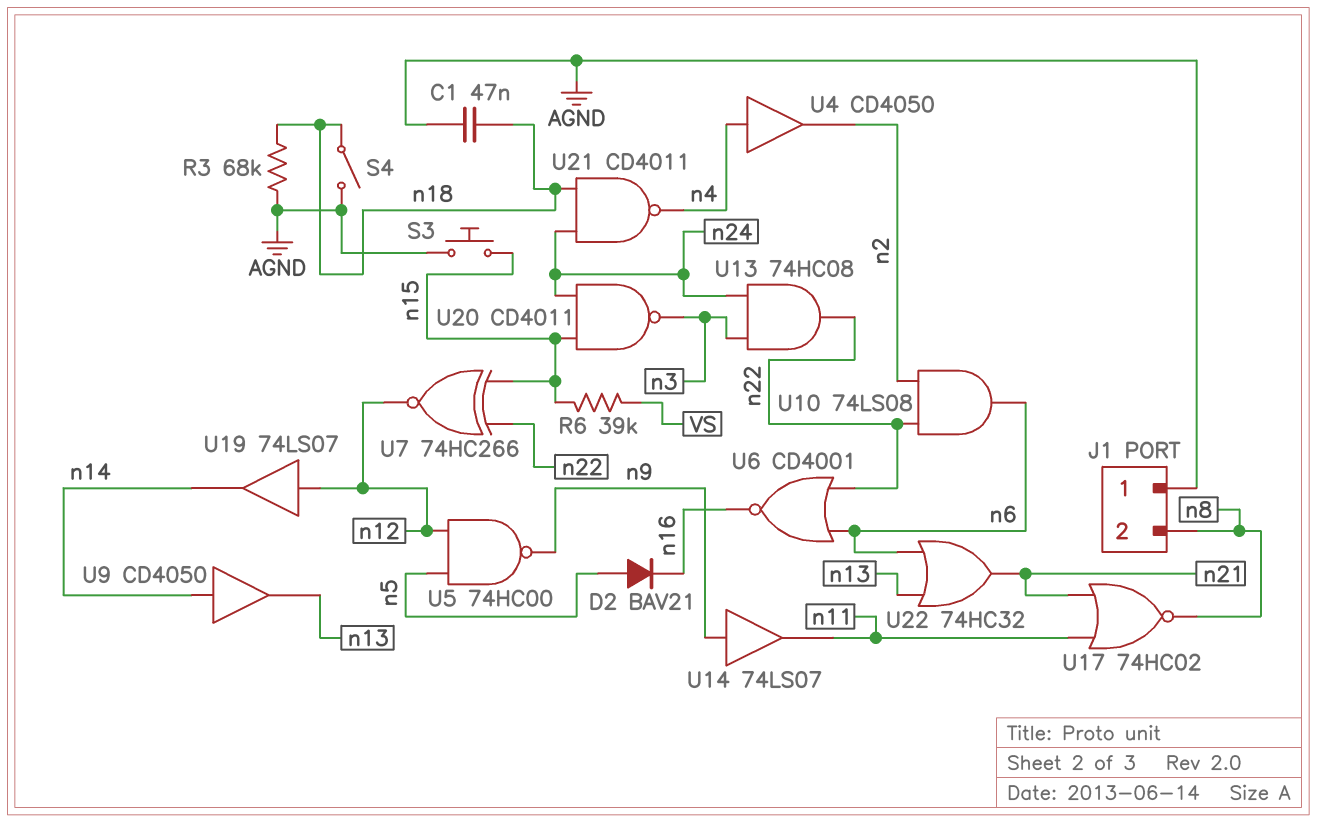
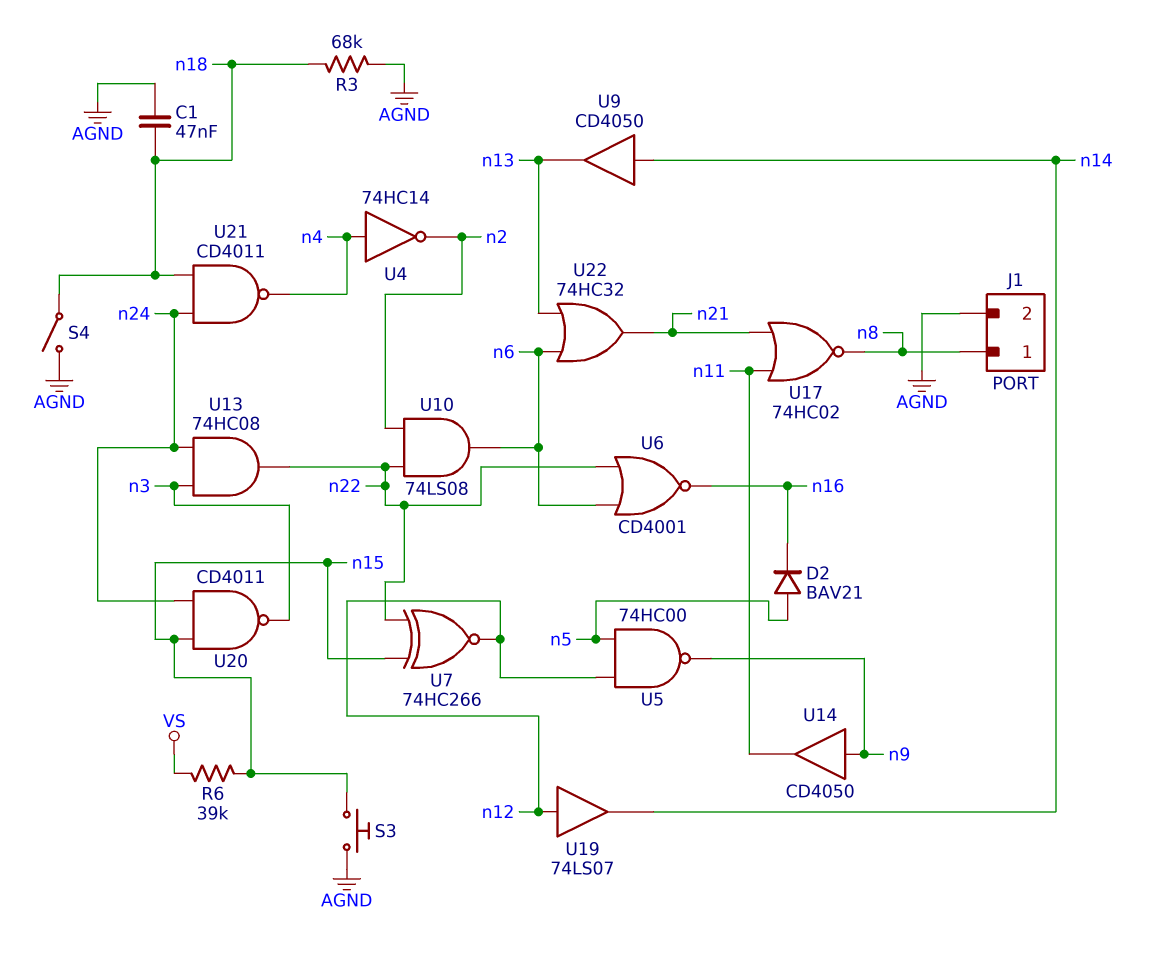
J1 pin 1: AGND -> n8
J1 pin 2: n8 -> AGND
U4: buffer CD4050 (in n4, out n2) -> NOT 74HC14 (in n4, out n2)
U14: buffer 74LS07 (in n9, out n11) -> buffer CD4050 (in n9, out n11)

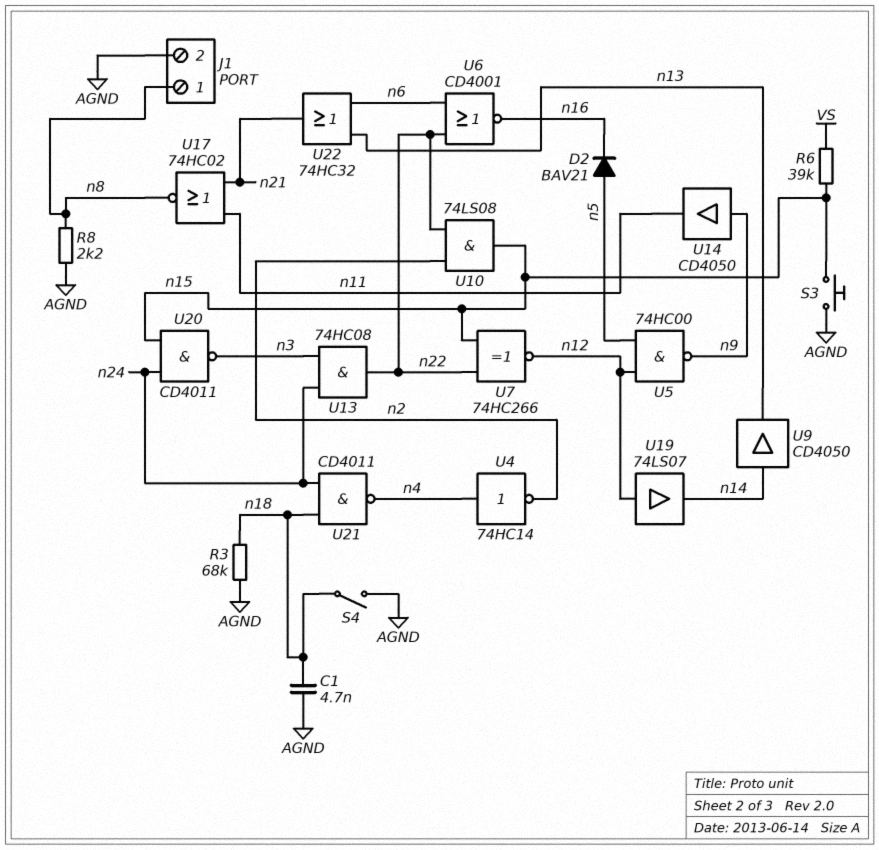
C1: 47nF (AGND, n18) -> 4.7nF (AGND, n18)
R8: none -> 2.2k (AGND, n8)
U10: AND 74LS08 (in n2, in n22, out n6) -> AND 74LS08 (in n2, in n22, out n15)

